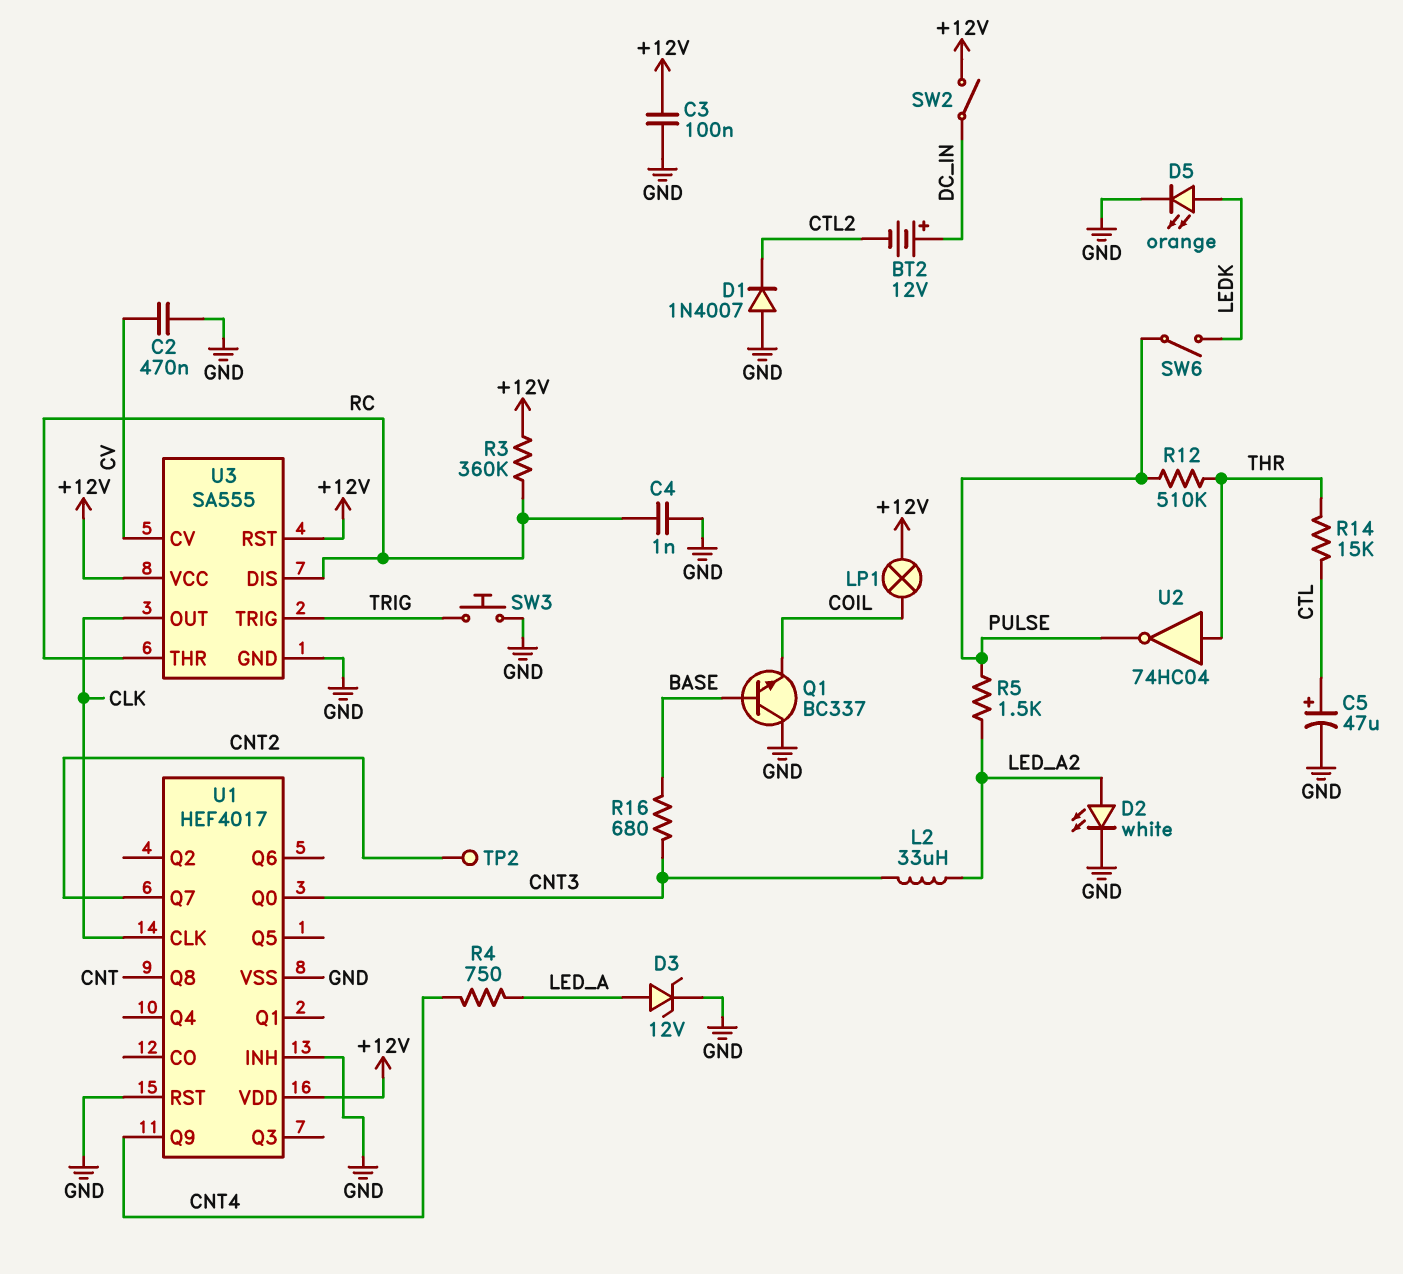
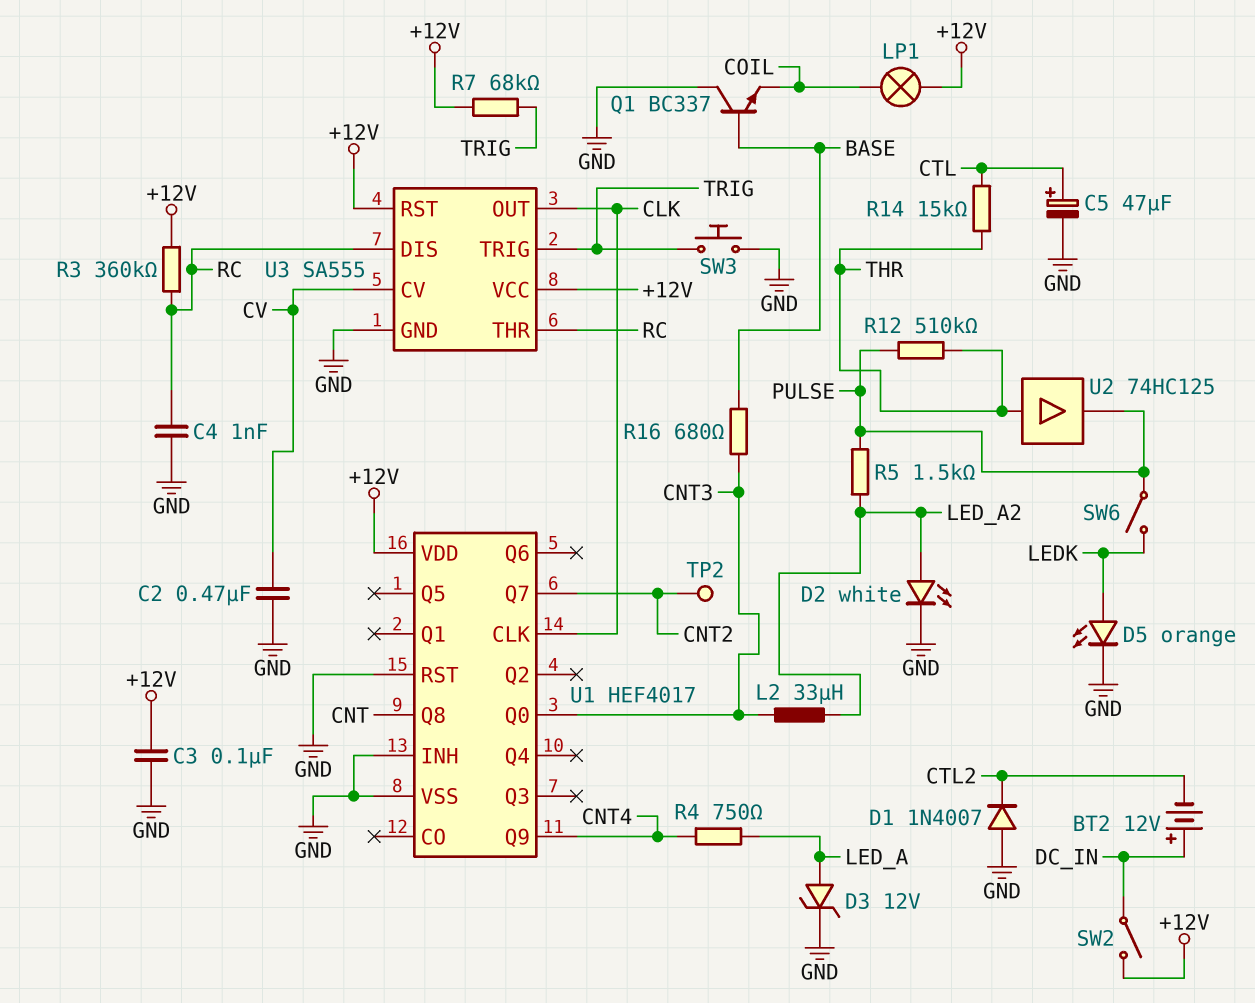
R7: none -> 68k (+12V, TRIG)
U2: NOT 74HC04 (in THR, out PULSE) -> buffer 74HC125 (in THR, out PULSE)

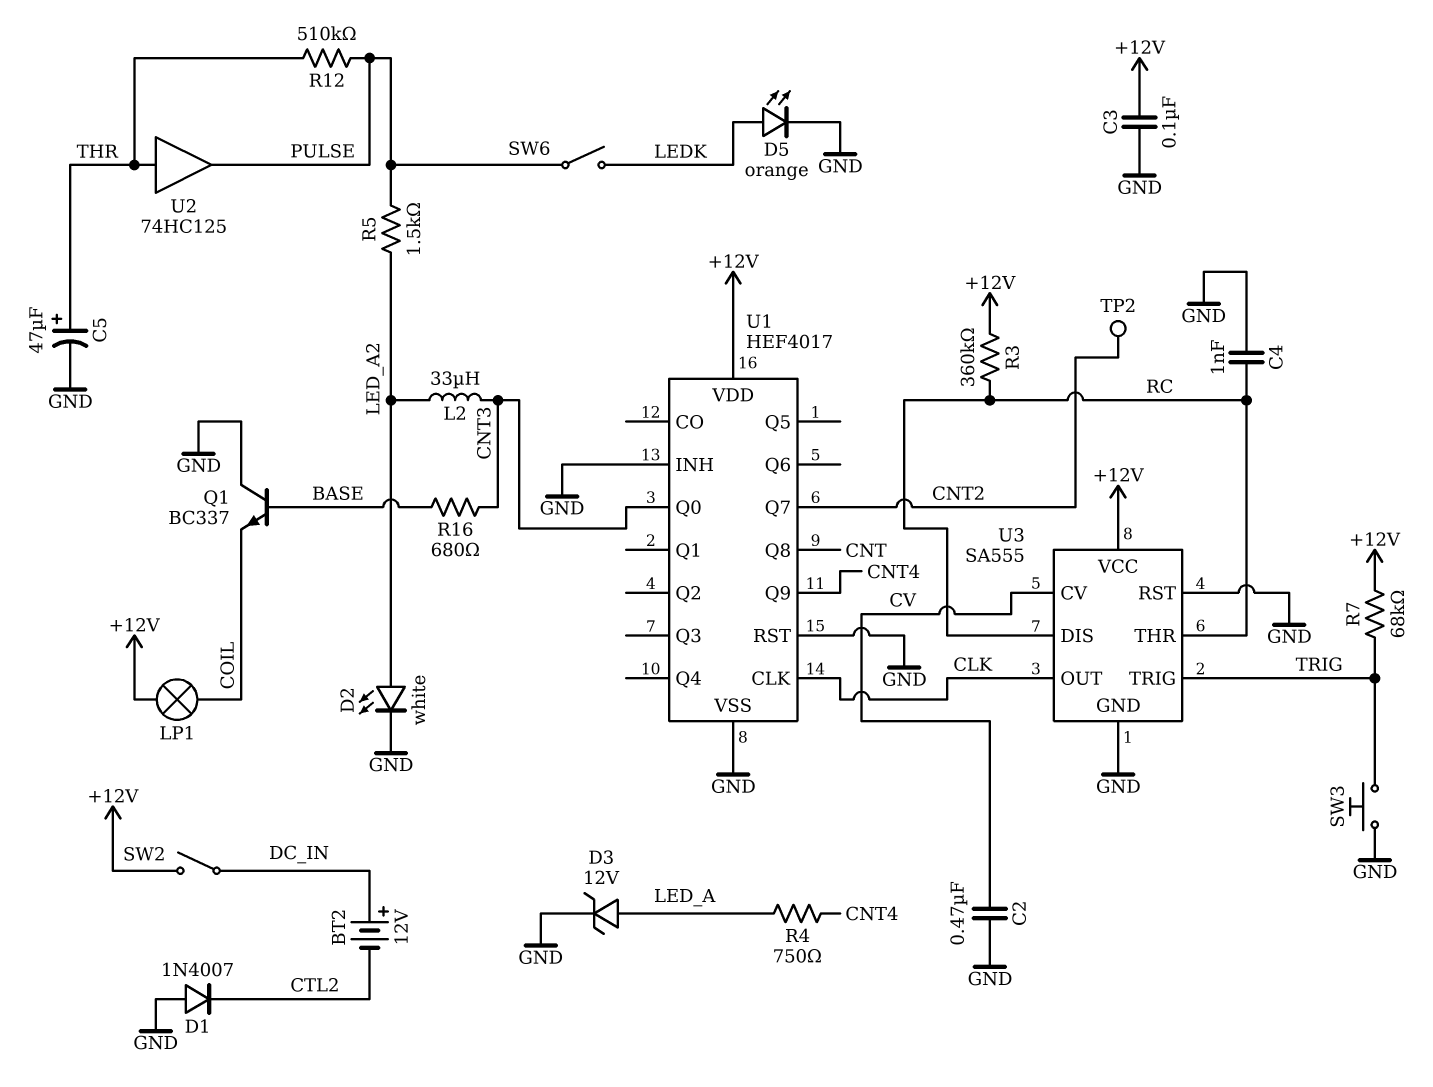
C5: 47uF (plus CTL, minus GND) -> 47uF (plus THR, minus GND)
R14: 15k (CTL, THR) -> none
U3 pin RST: +12V -> GND

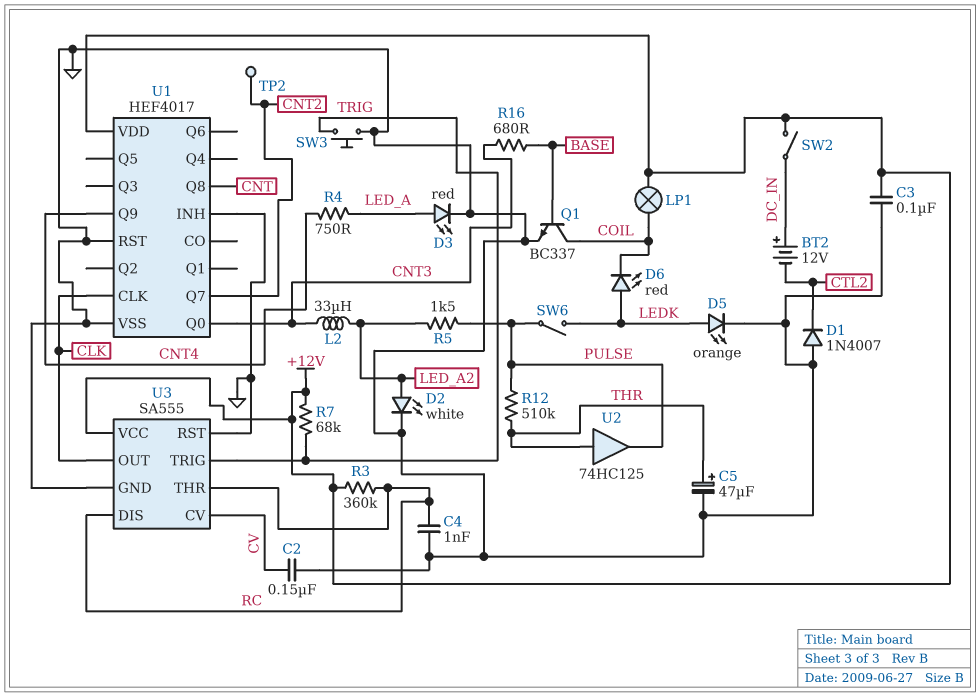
C2: 470nF (CV, GND) -> 150nF (CV, GND)
D3: zener 12V (A LED_A, K GND) -> LED red (A LED_A, K GND)
D6: none -> LED red (A LEDK, K COIL)
Q1: NPN BC337 (B BASE, C GND, E COIL) -> NPN BC337 (B BASE, C COIL, E GND)

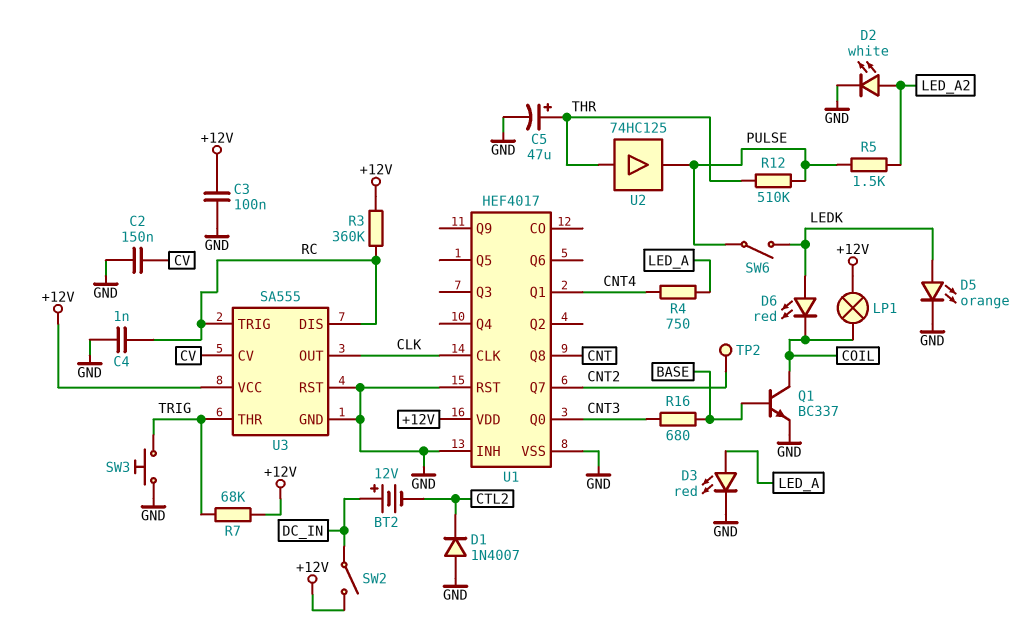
L2: 33uH (CNT3, LED_A2) -> none
U1 pin Q1: none -> CNT4
U1 pin Q9: CNT4 -> none
U3 pin THR: RC -> TRIG
U3 pin TRIG: TRIG -> RC

